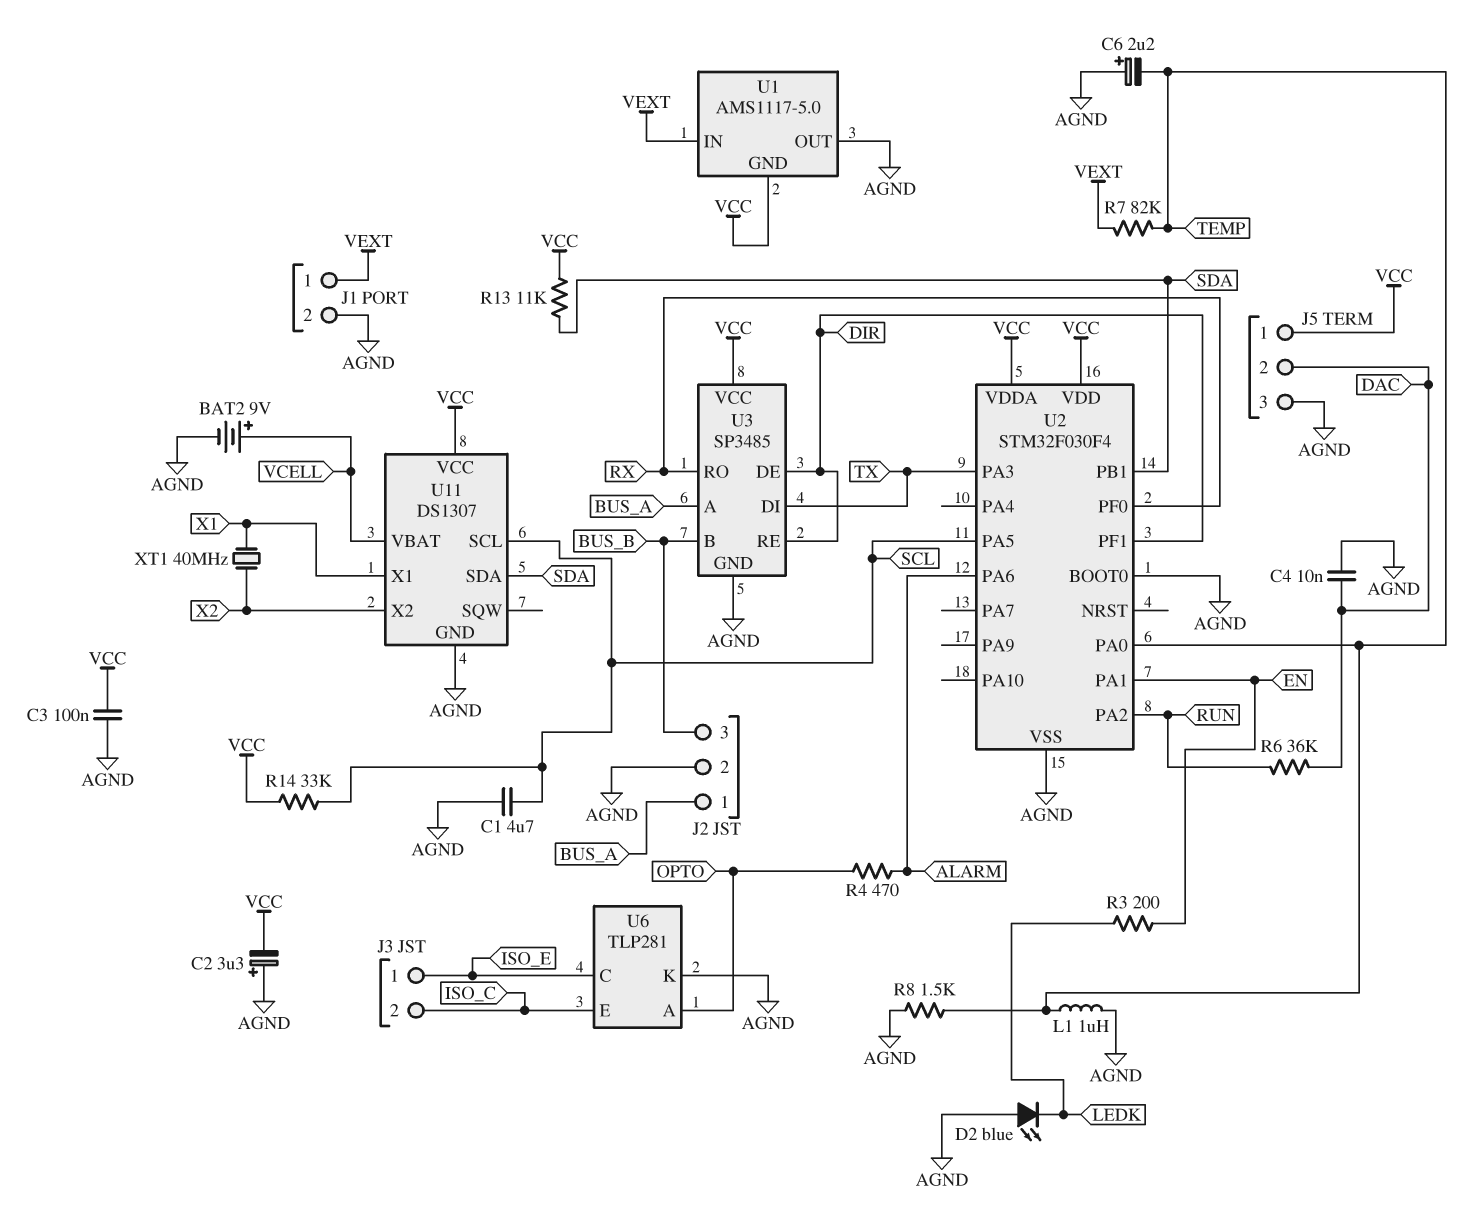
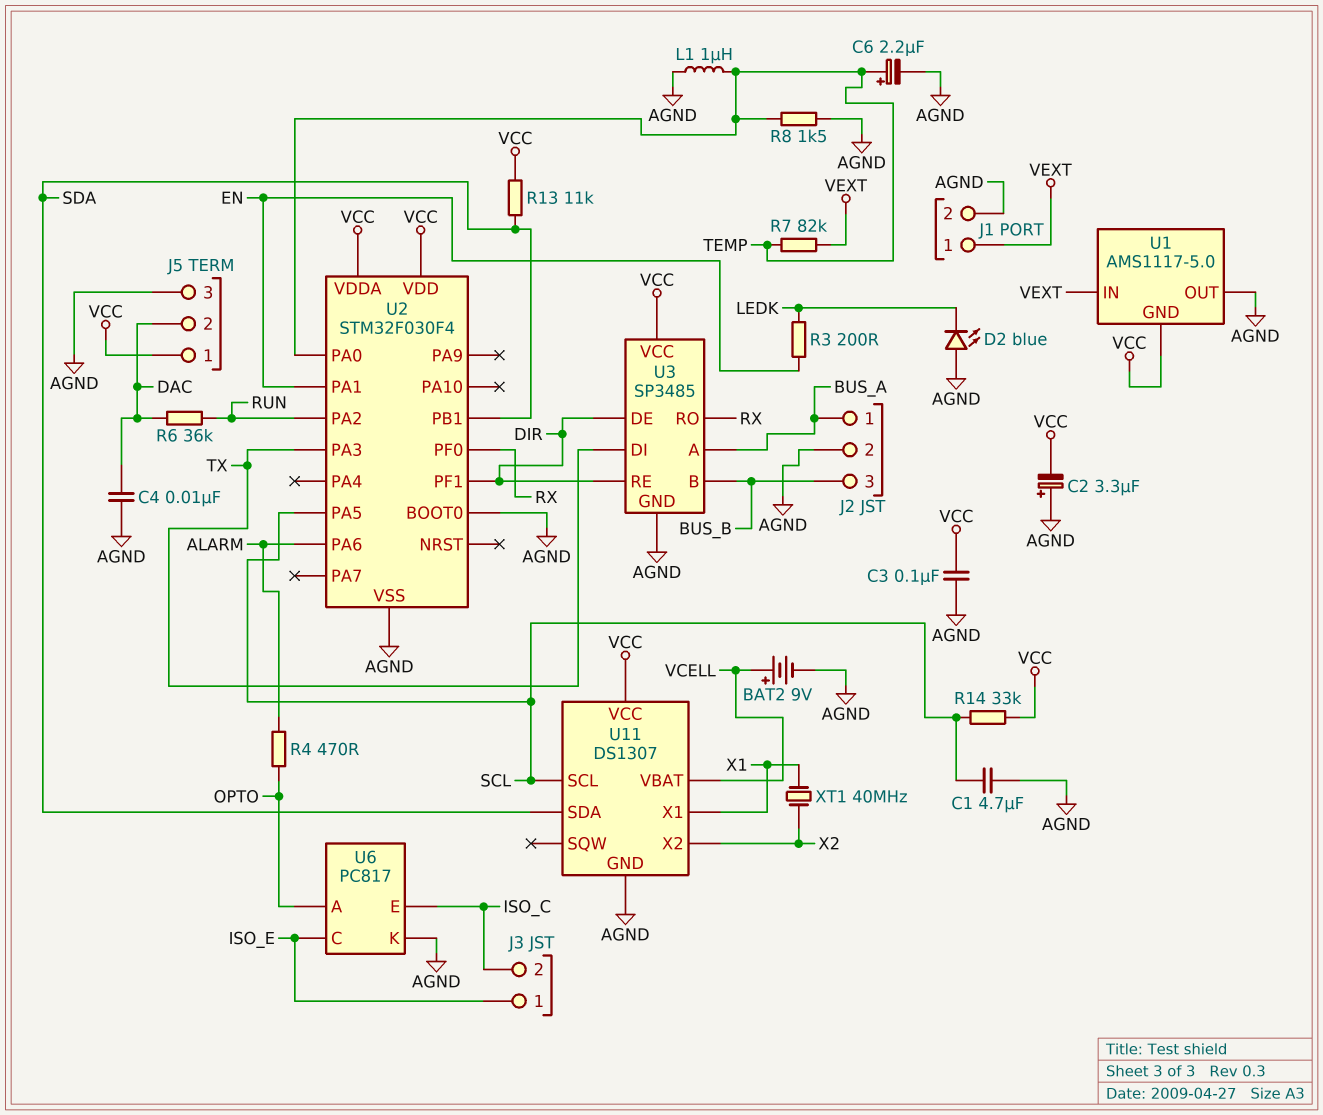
C6: 2.2uF (plus AGND, minus TEMP) -> 2.2uF (plus TEMP, minus AGND)
U6: TLP281 -> PC817

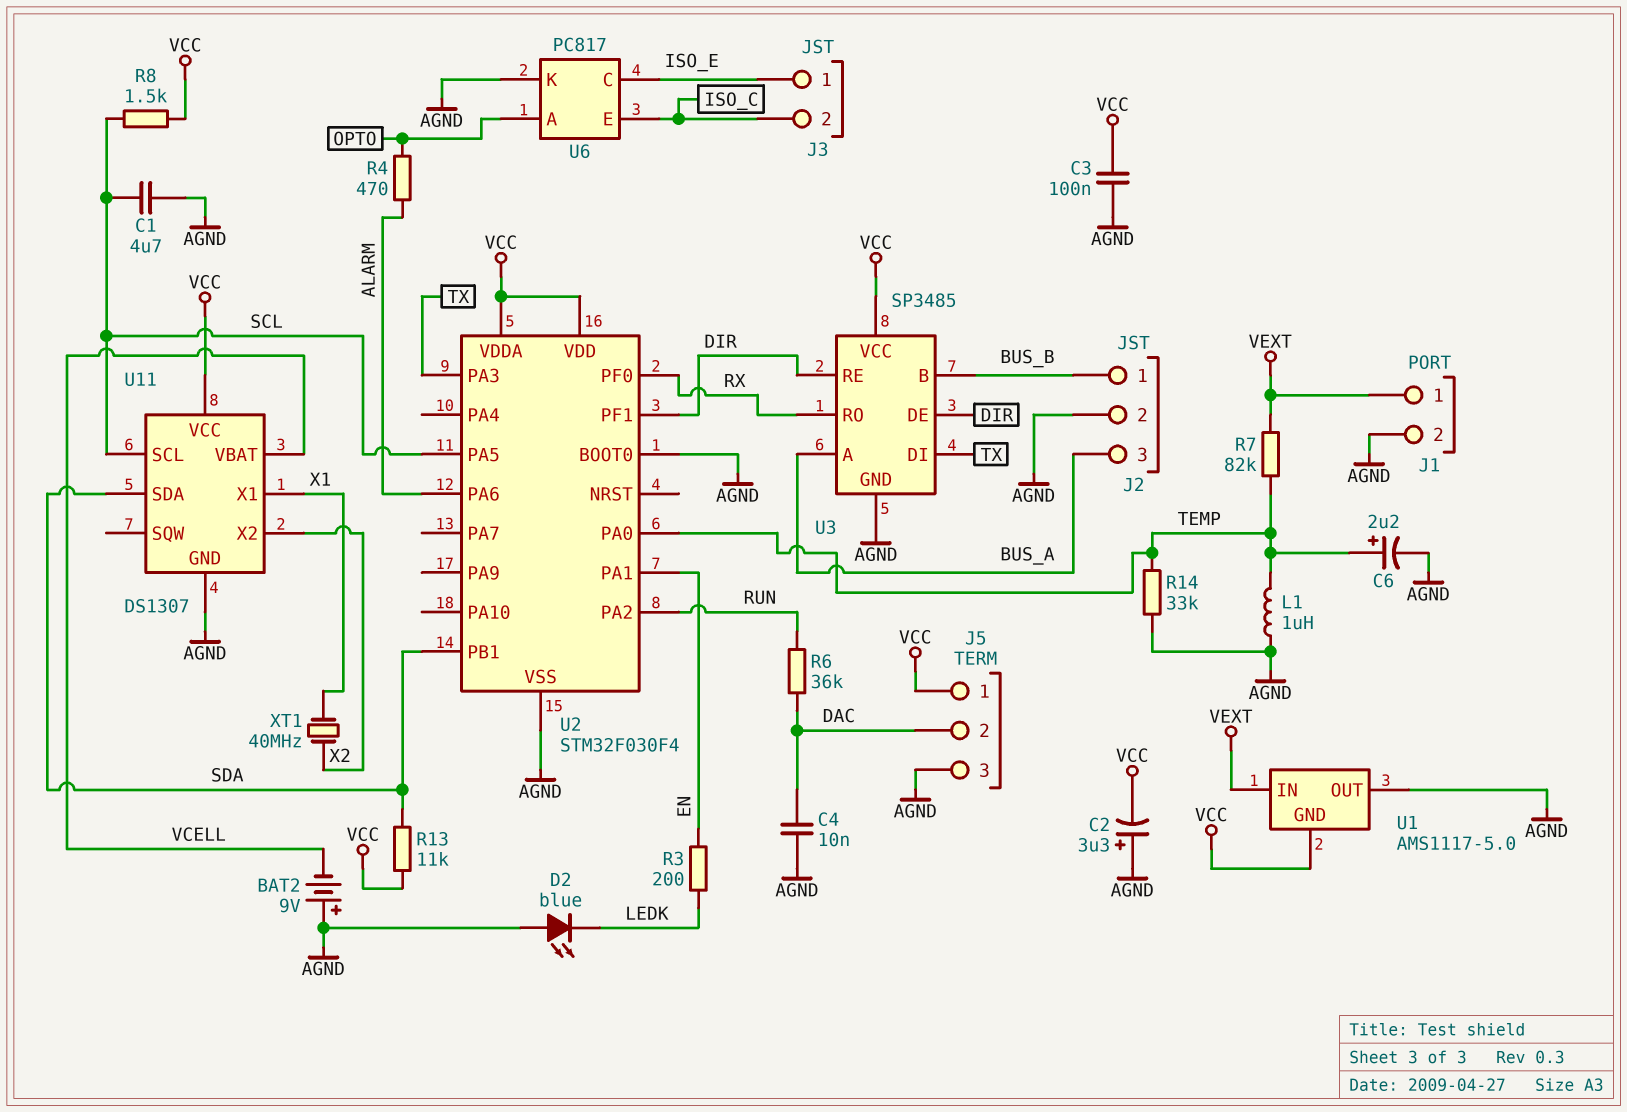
BAT2: 9V (plus VCELL, minus AGND) -> 9V (plus AGND, minus VCELL)
J2 pin 1: BUS_A -> BUS_B
J2 pin 3: BUS_B -> BUS_A
R8: 1.5k (AGND, TEMP) -> 1.5k (SCL, VCC)
R14: 33k (SCL, VCC) -> 33k (AGND, TEMP)

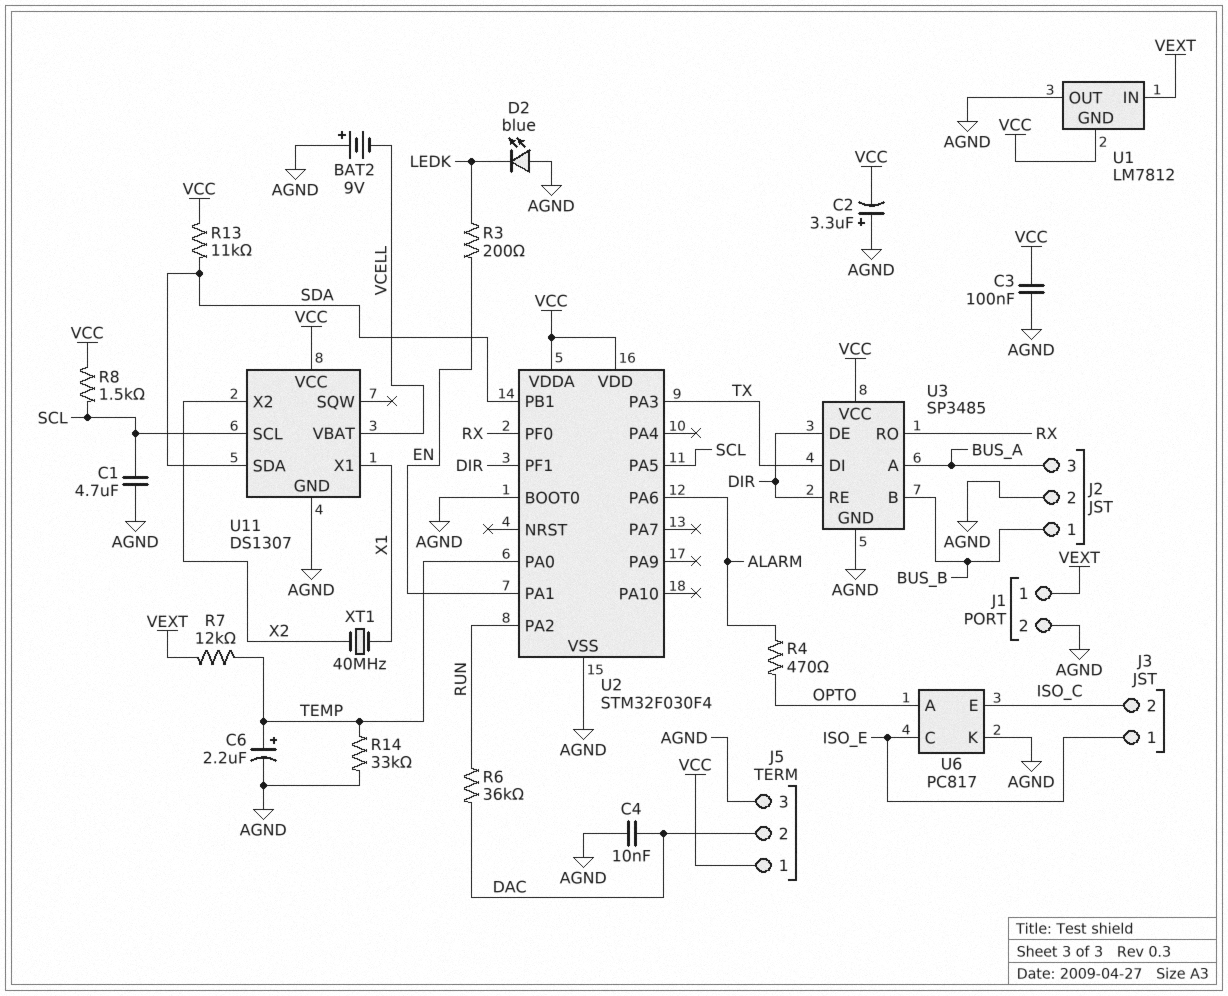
L1: 1uH (AGND, TEMP) -> none
R7: 82k (TEMP, VEXT) -> 12k (TEMP, VEXT)
U1: AMS1117-5.0 -> LM7812

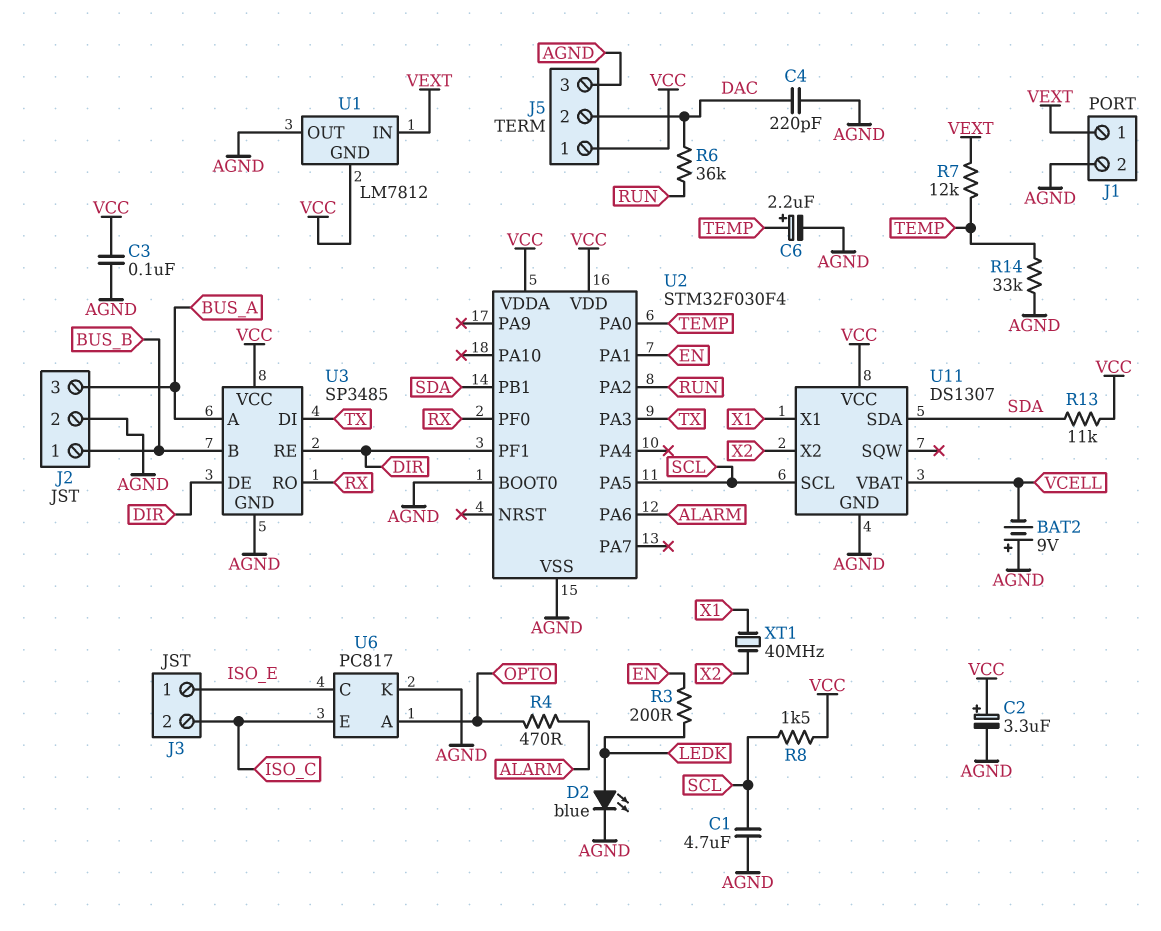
C2: 3.3uF (plus AGND, minus VCC) -> 3.3uF (plus VCC, minus AGND)
C4: 10nF (AGND, DAC) -> 220pF (AGND, DAC)
D2: LED blue (A AGND, K LEDK) -> LED blue (A LEDK, K AGND)

